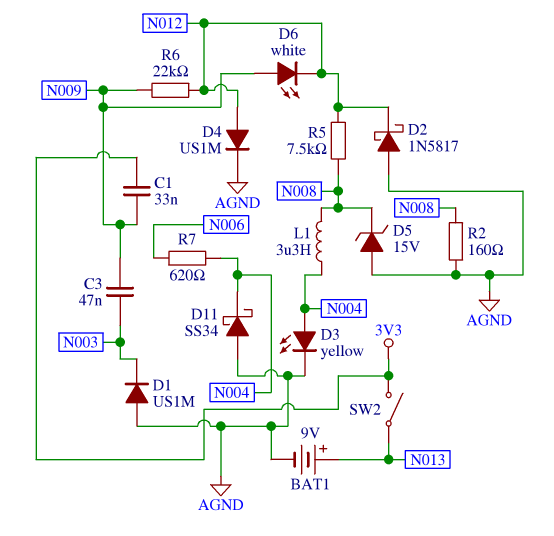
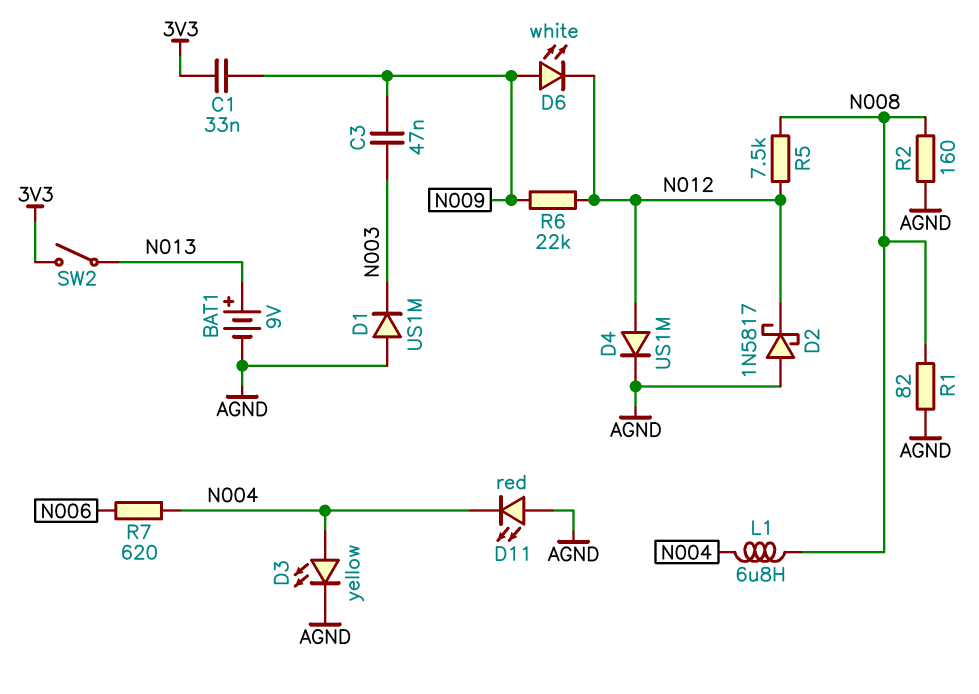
D5: zener 15V (A AGND, K N008) -> none
D11: schottky SS34 (A AGND, K N004) -> LED red (A AGND, K N004)
L1: 3.3uH (N004, N008) -> 6.8uH (N004, N008)
R1: none -> 82 (AGND, N008)

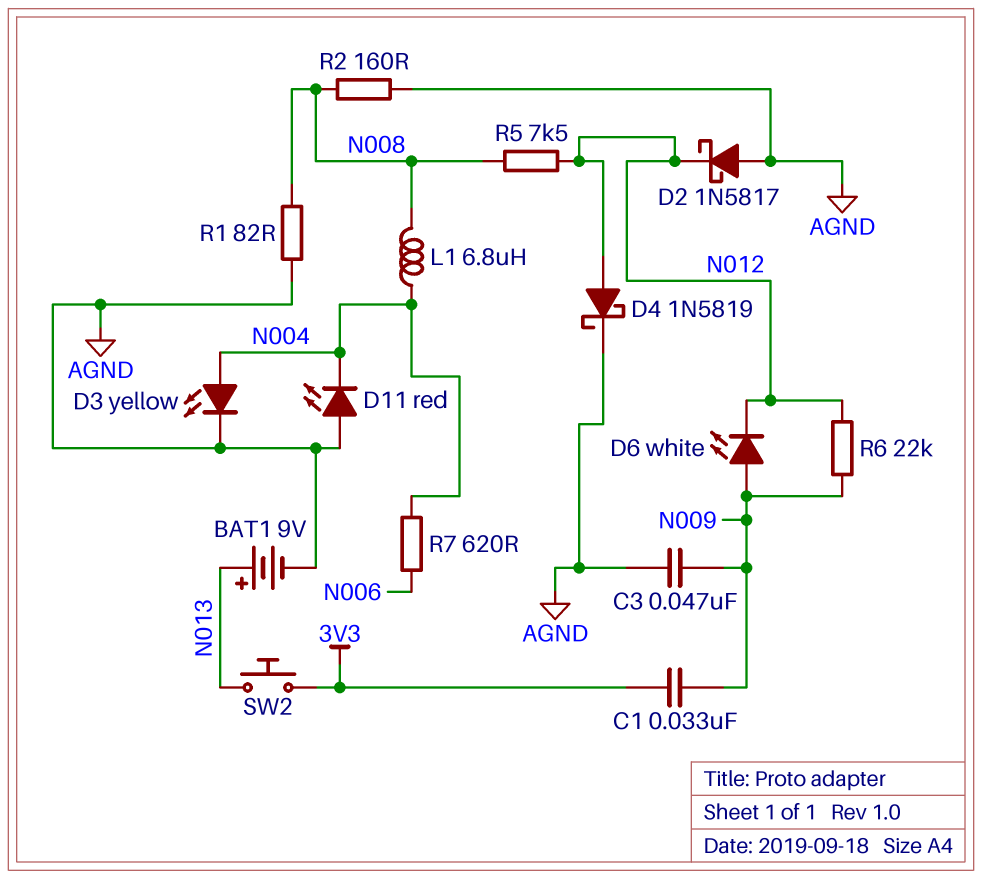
C3: 47nF (N003, N009) -> 47nF (AGND, N009)
D1: diode US1M (A AGND, K N003) -> none
D4: diode US1M (A N012, K AGND) -> schottky 1N5819 (A N012, K AGND)
SW2: switch (3V3, N013) -> button (3V3, N013)

